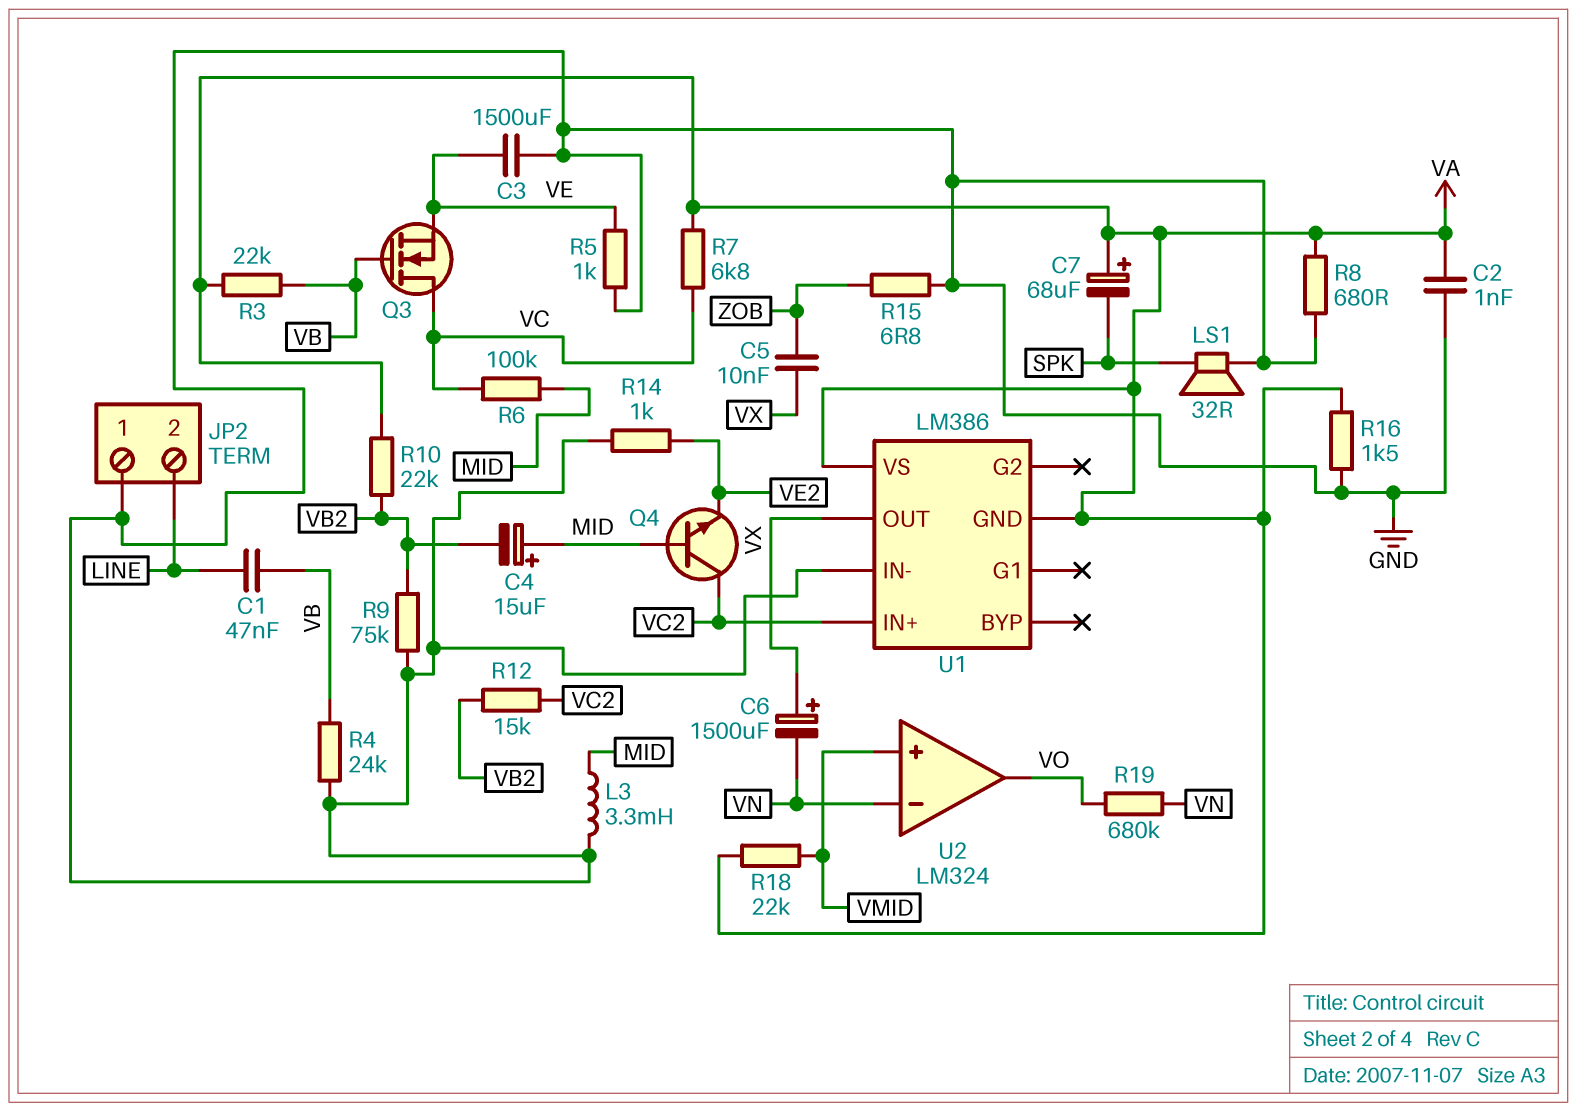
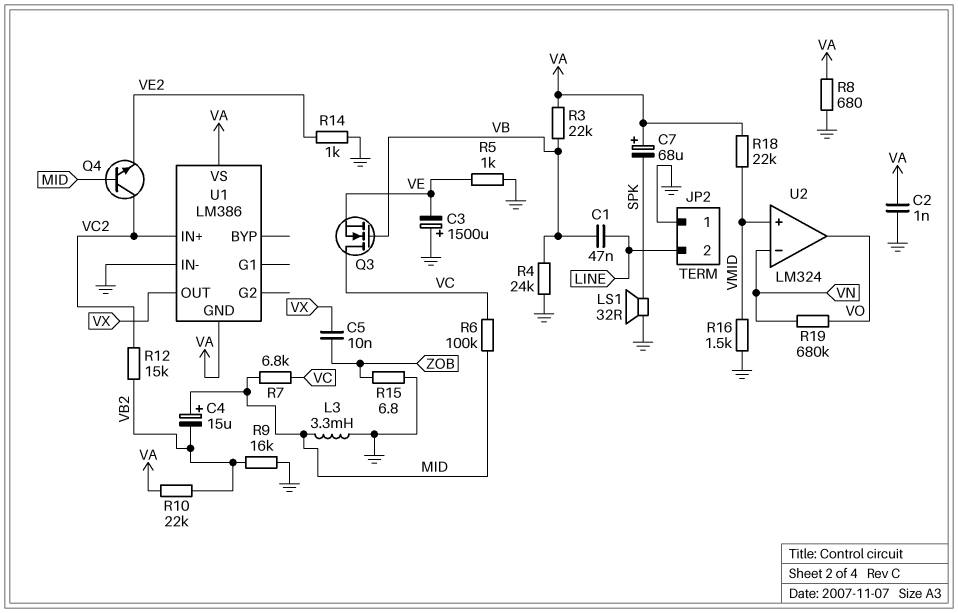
C3: 1500uF (GND, VE) -> 1500uF (plus GND, minus VE)
C6: 1500uF (plus VX, minus VN) -> none
R7: 6.8k (VA, VC) -> 6.8k (MID, VC)
R9: 75k (GND, VB2) -> 16k (GND, VB2)
R16: 1.5k (GND, VA) -> 1.5k (GND, VMID)

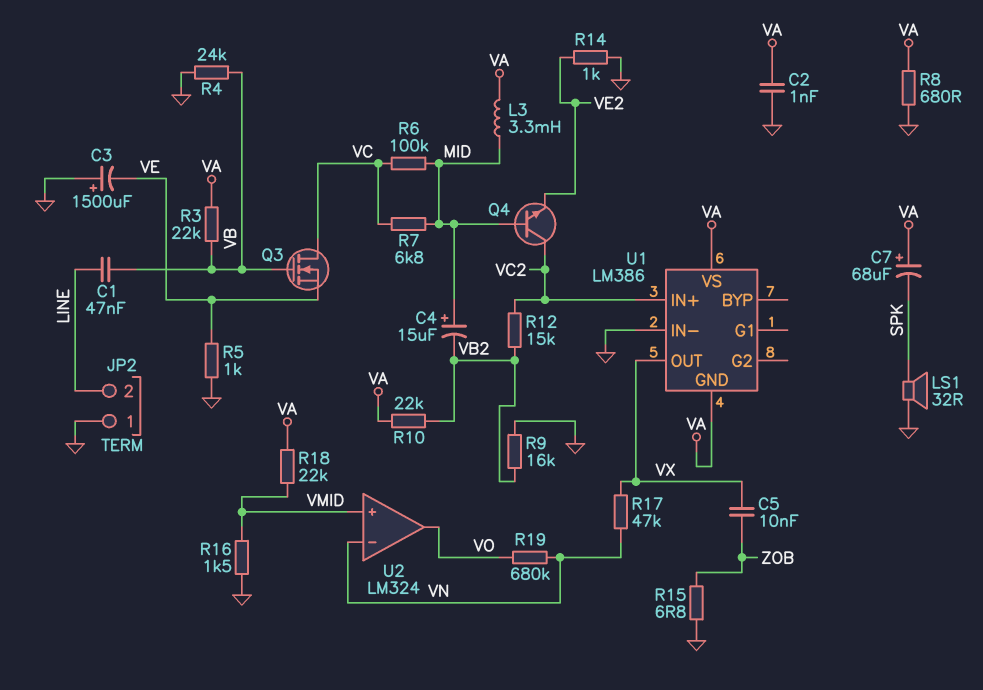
L3: 3.3mH (GND, MID) -> 3.3mH (MID, VA)
R17: none -> 47k (VN, VX)

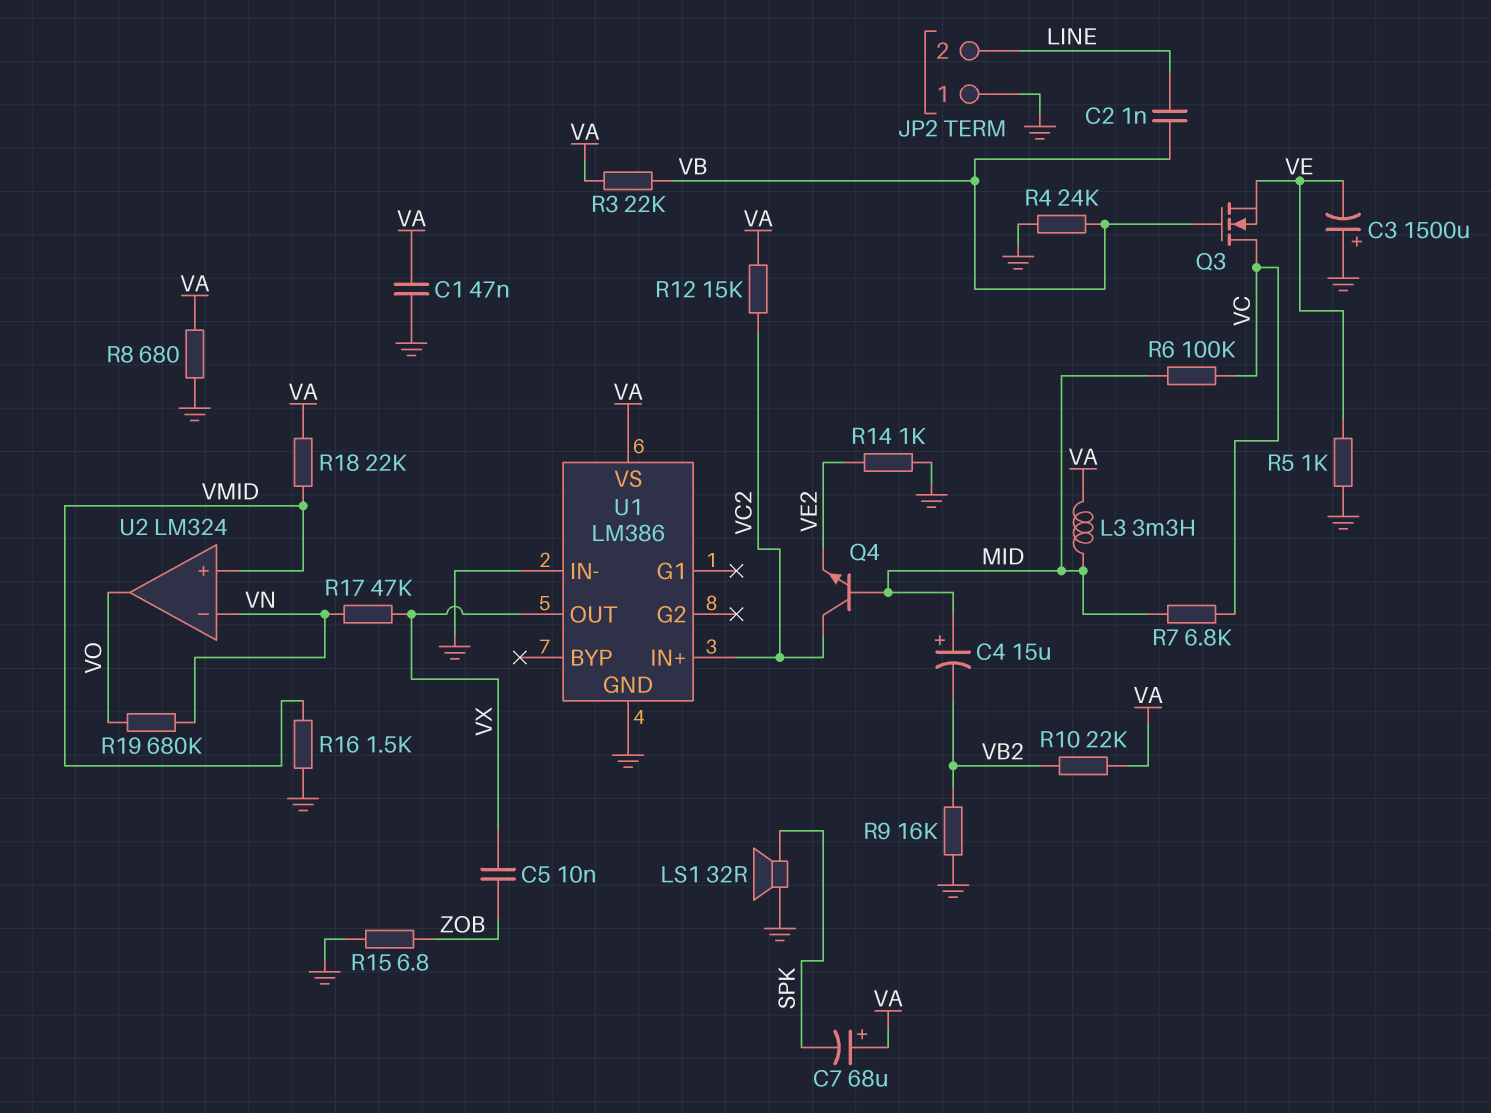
C1: 47nF (LINE, VB) -> 47nF (GND, VA)
C2: 1nF (GND, VA) -> 1nF (LINE, VB)
R12: 15k (VB2, VC2) -> 15k (VA, VC2)
U1 pin GND: VA -> GND

